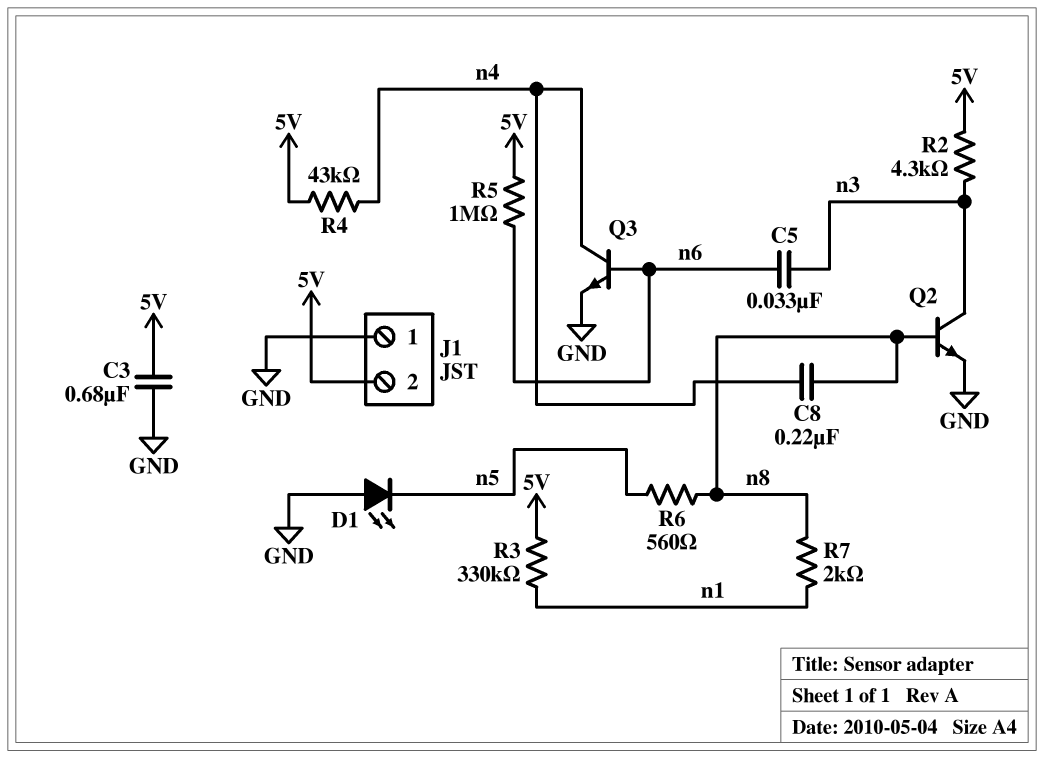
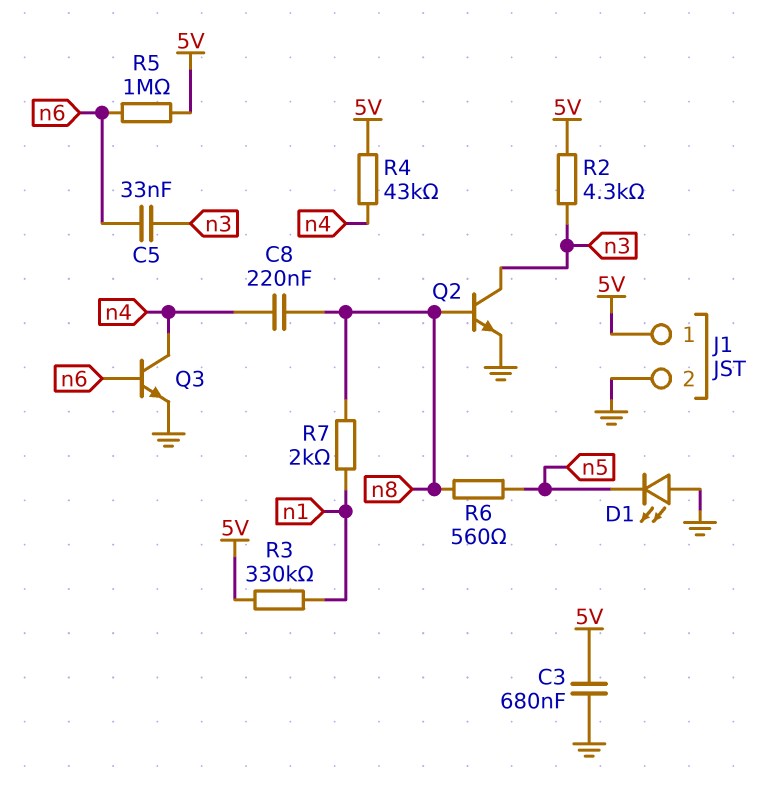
J1 pin 1: GND -> 5V
J1 pin 2: 5V -> GND

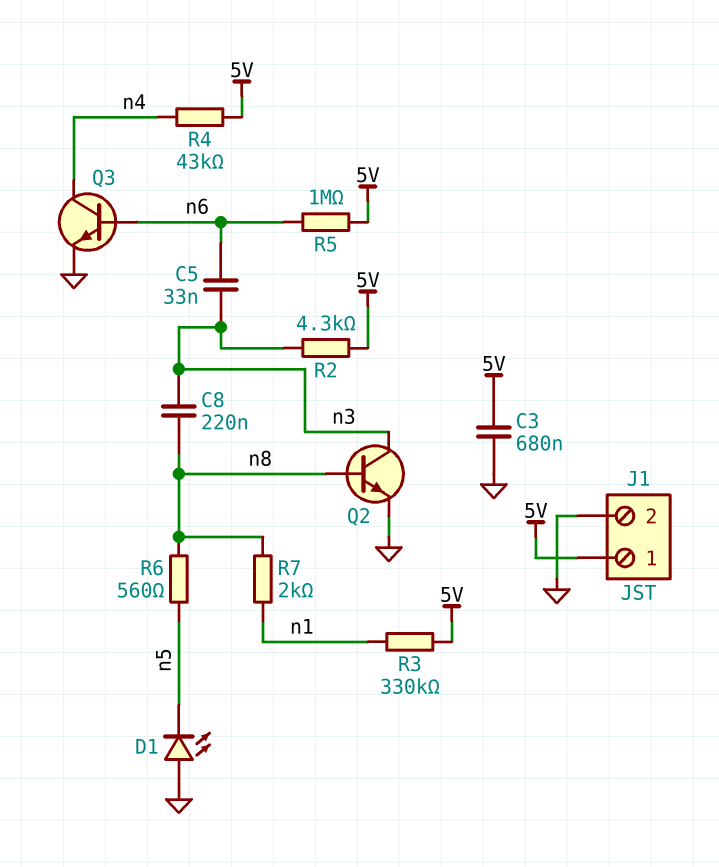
C8: 220nF (n4, n8) -> 220nF (n3, n8)

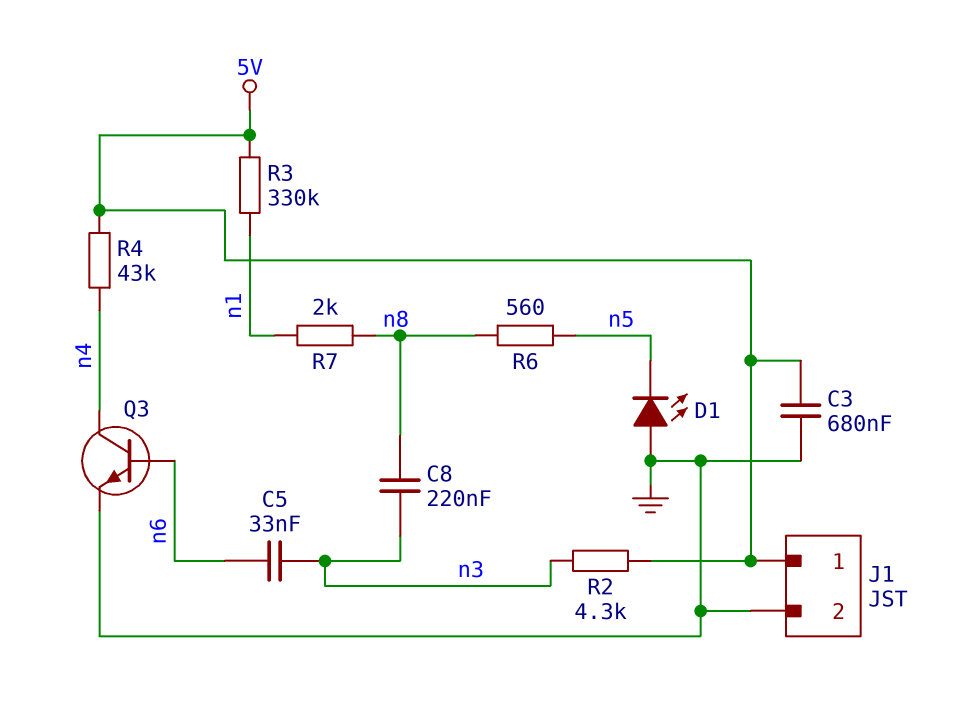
Q2: NPN (B n8, C n3, E GND) -> none
R5: 1M (5V, n6) -> none

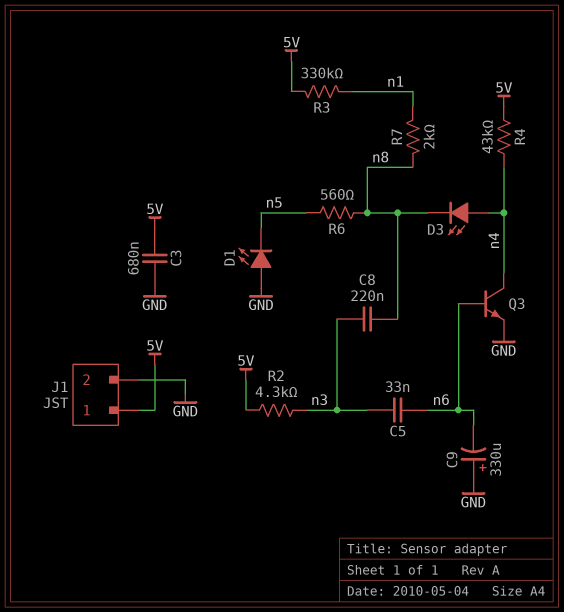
C9: none -> 330uF (plus GND, minus n6)
D3: none -> LED (A n4, K n8)

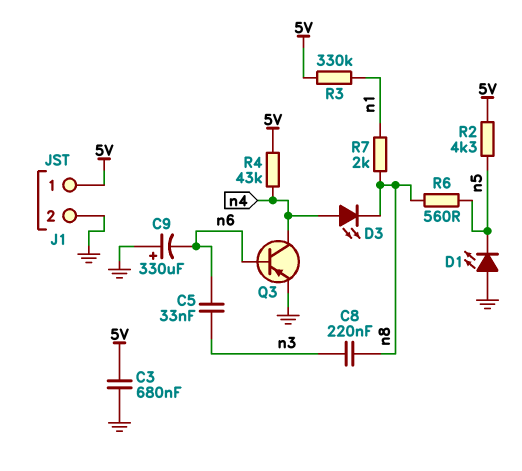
Q3: NPN (B n6, C n4, E GND) -> PNP (B n6, C n4, E GND)
R2: 4.3k (5V, n3) -> 4.3k (5V, n5)

